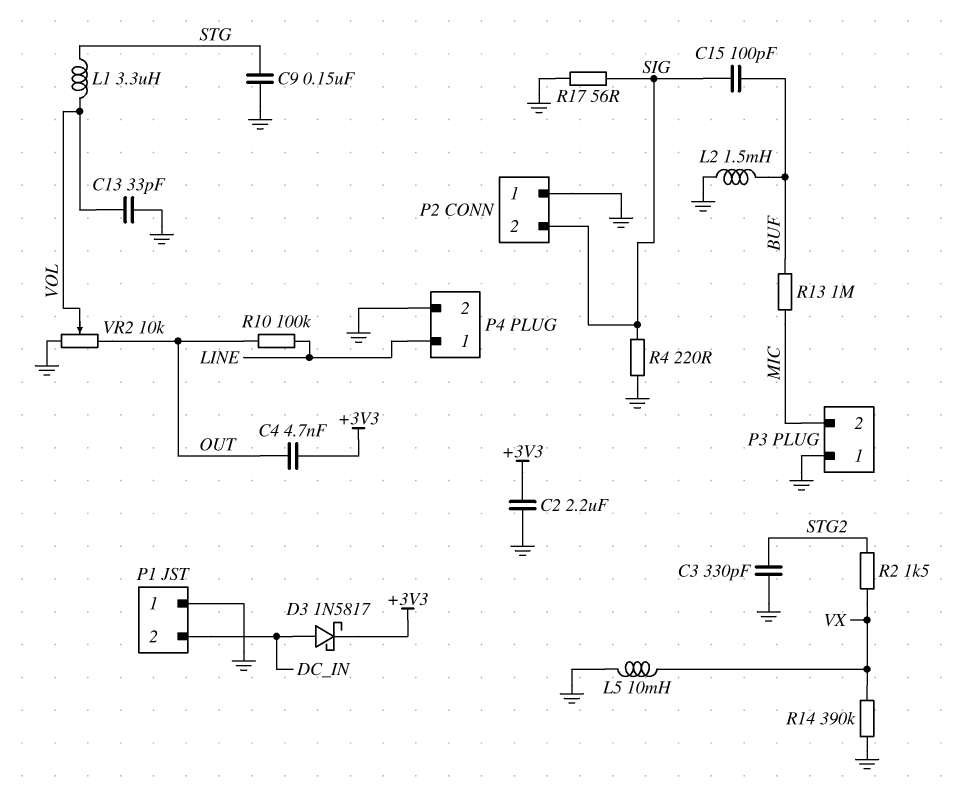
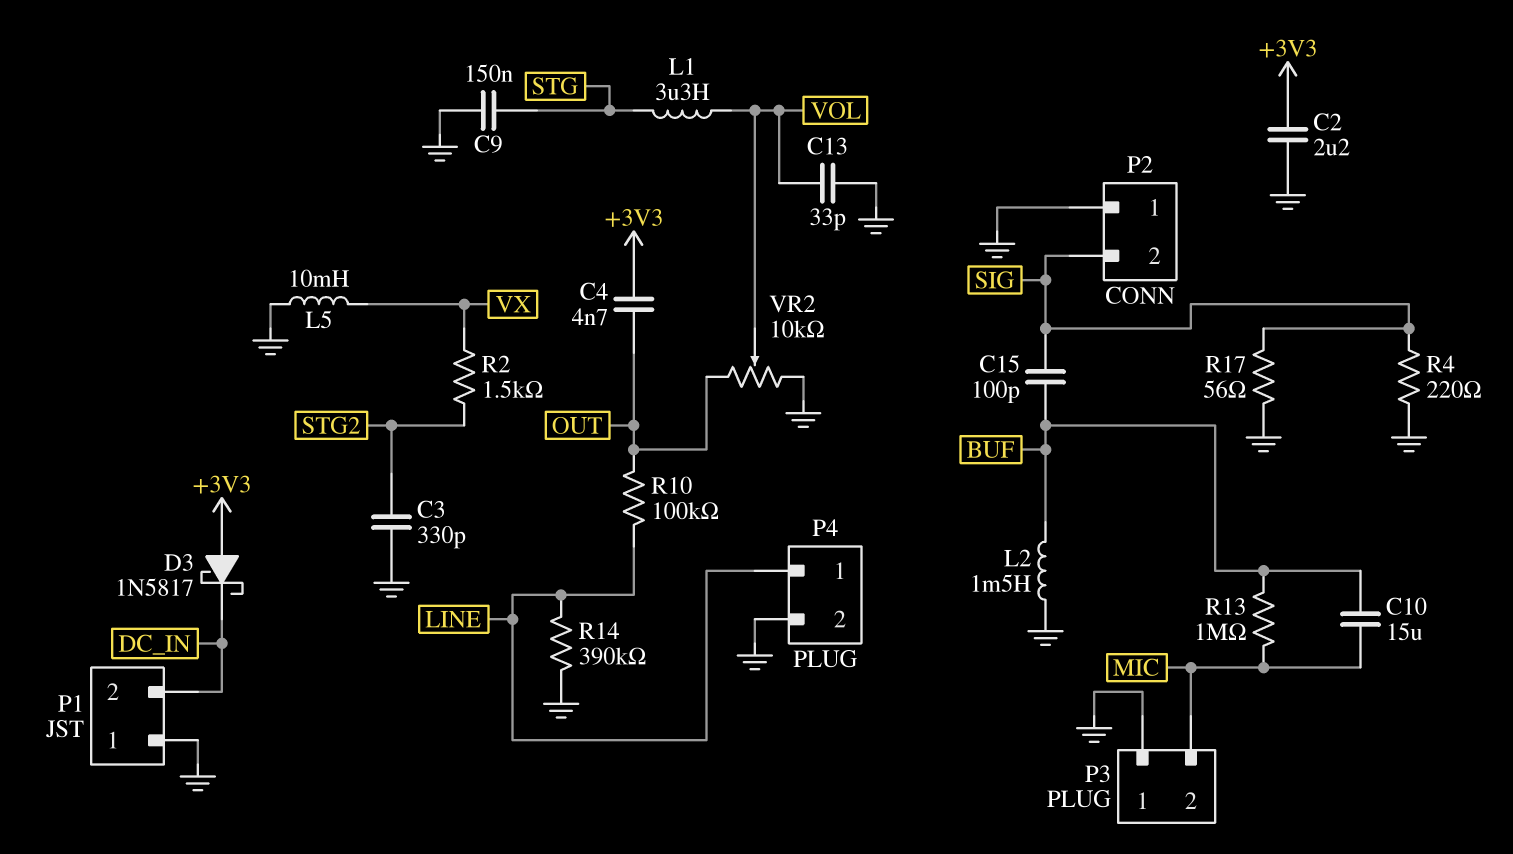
C10: none -> 15uF (BUF, MIC)
D3: schottky 1N5817 (A DC_IN, K +3V3) -> schottky 1N5817 (A +3V3, K DC_IN)
R14: 390k (GND, VX) -> 390k (GND, LINE)

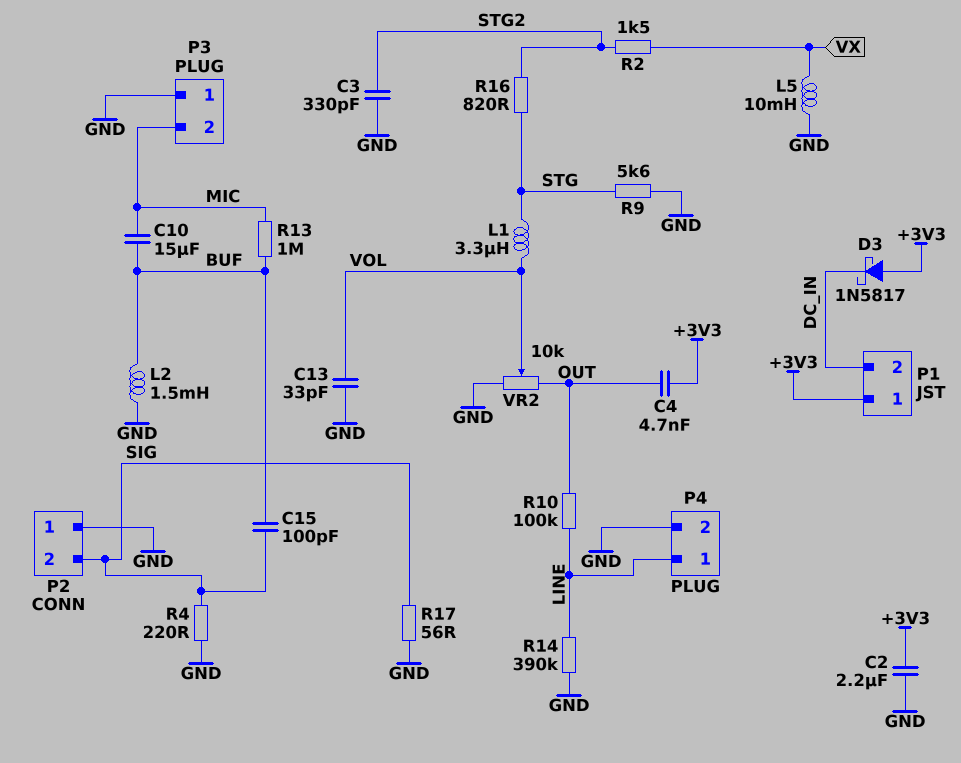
C9: 150nF (GND, STG) -> none
P1 pin 1: GND -> +3V3
R9: none -> 5.6k (GND, STG)
R16: none -> 820 (STG, STG2)

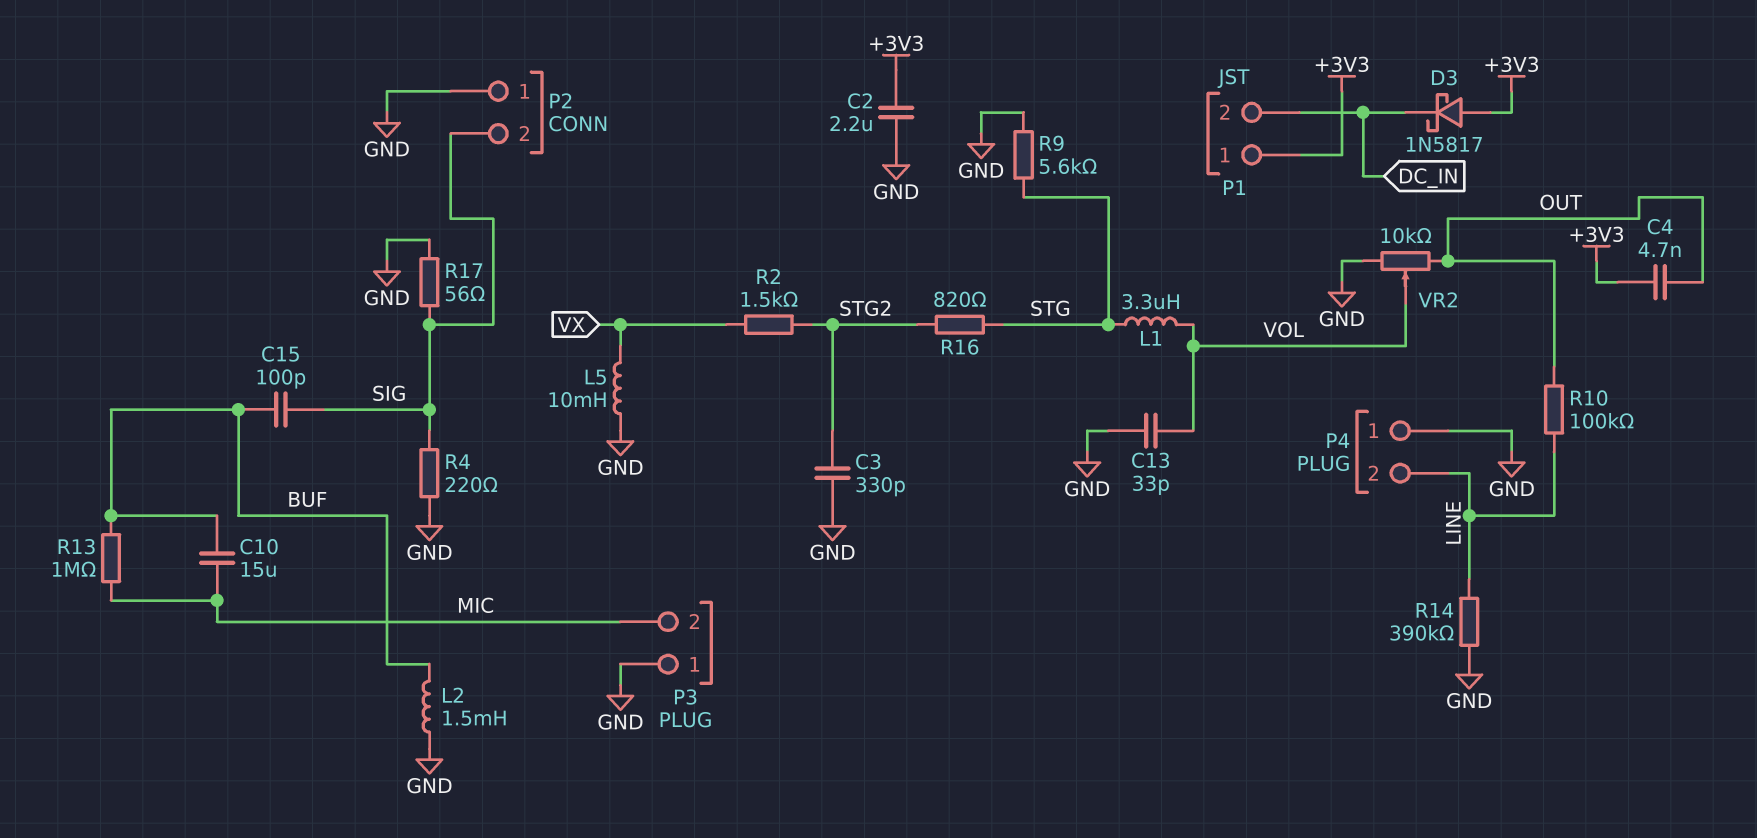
P4 pin 1: LINE -> GND
P4 pin 2: GND -> LINE

